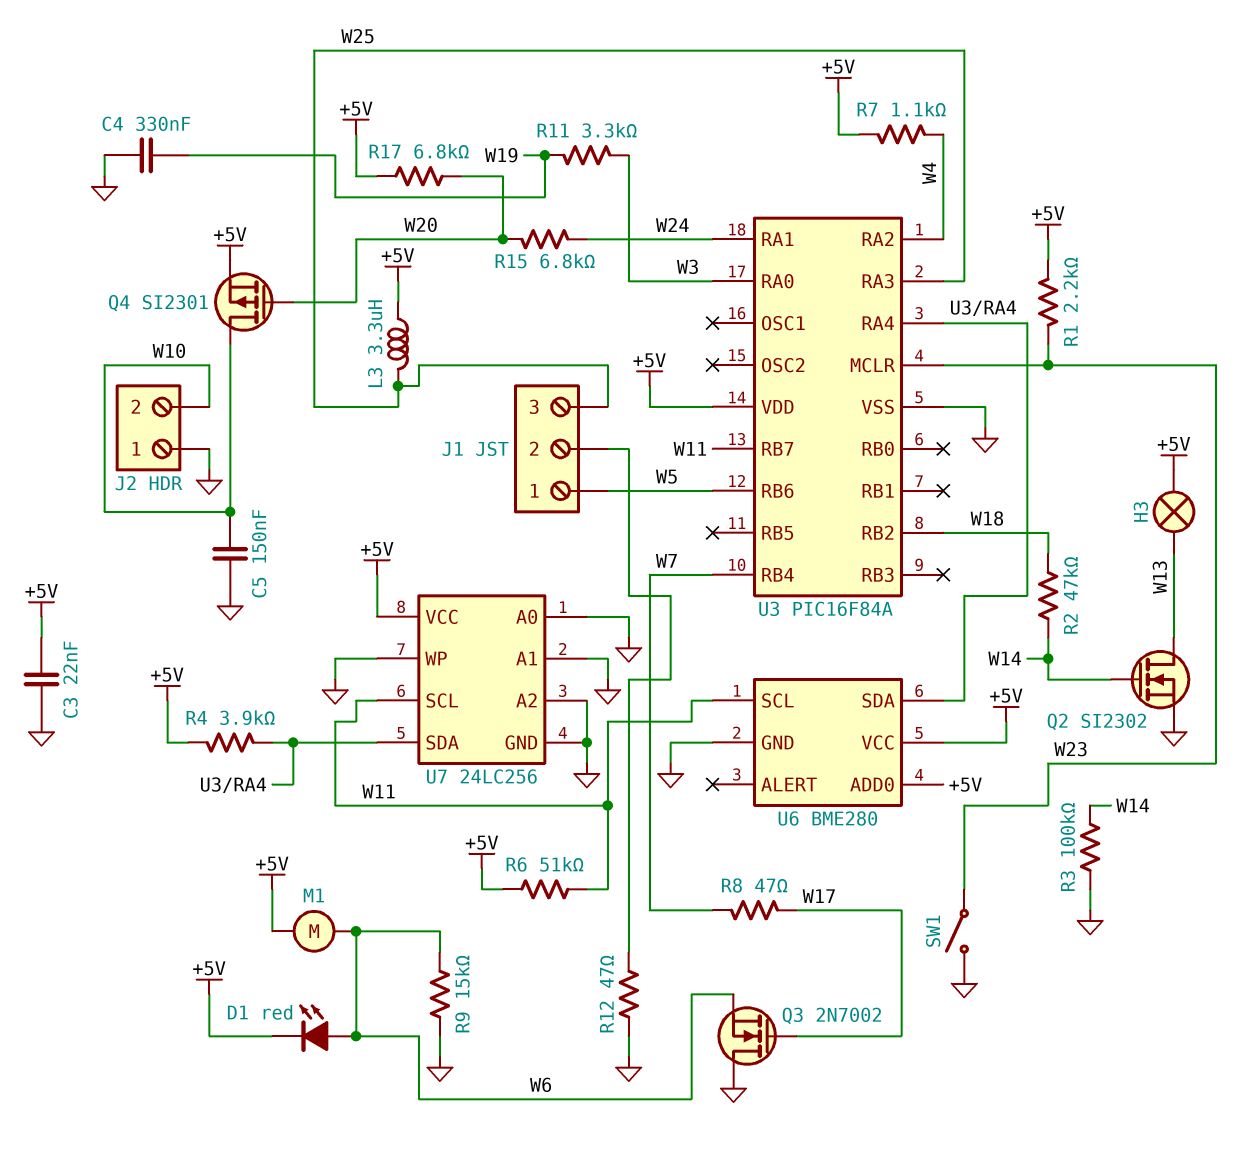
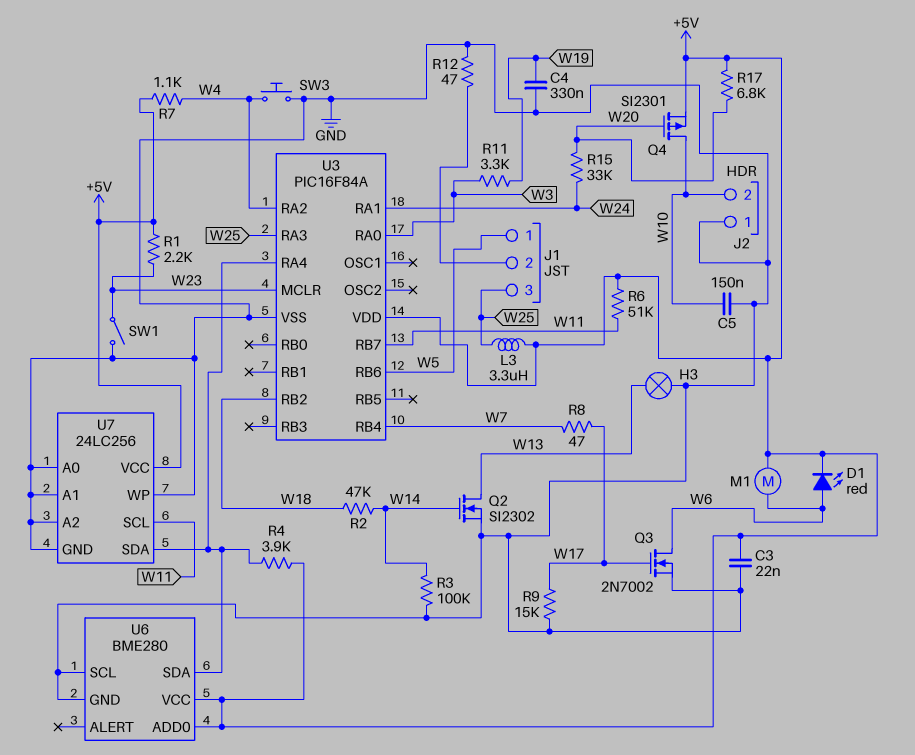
H3: lamp (+5V, W13) -> lamp (GND, W13)
Q3: NMOS 2N7002 (G W17, D GND, S W6) -> NMOS 2N7002 (G W17, D W6, S GND)
R9: 15k (GND, W6) -> 15k (GND, W17)
R15: 6.8k (W20, W24) -> 33k (W20, W24)
SW3: none -> button (GND, W4)
U6 pin SCL: W11 -> GND

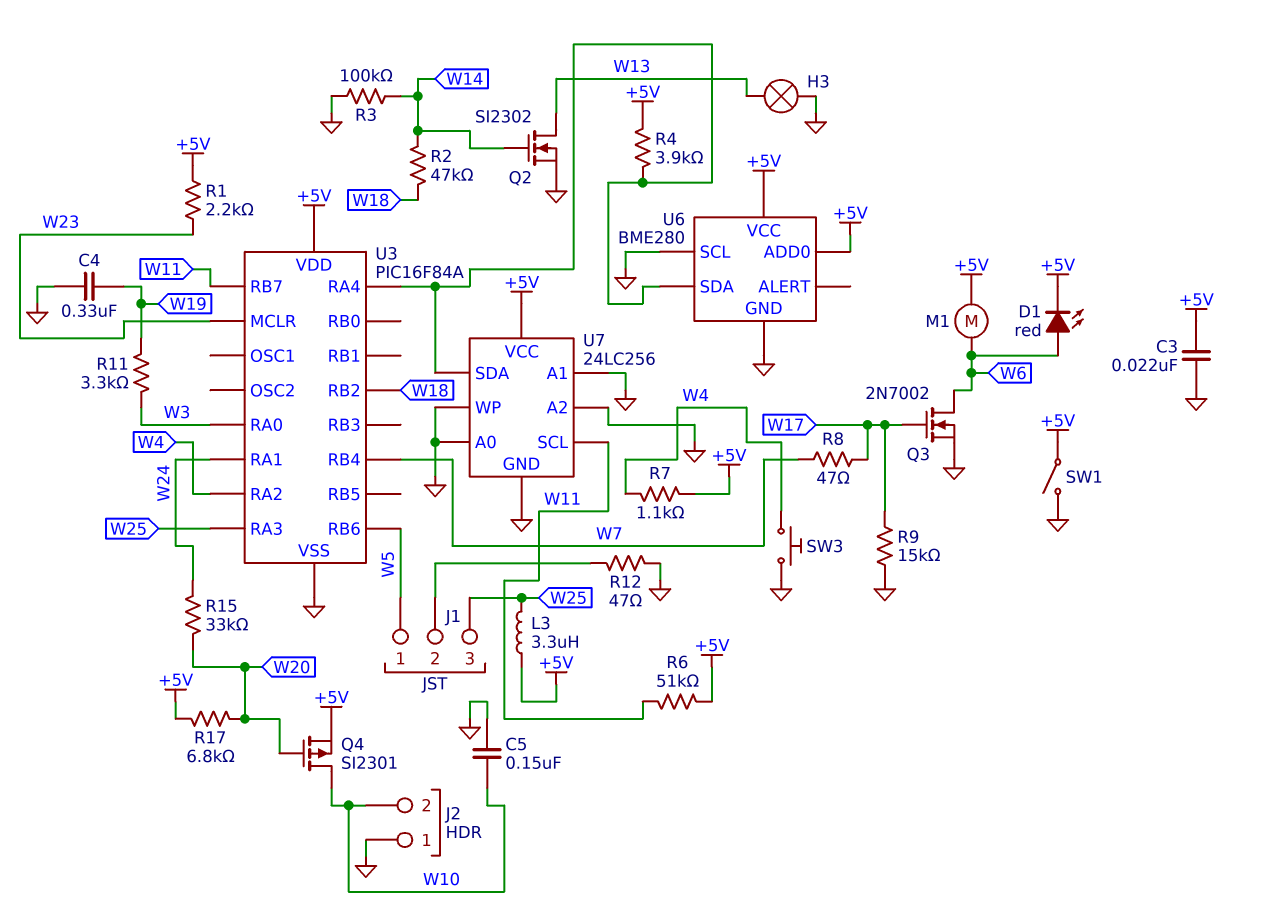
SW1: switch (GND, W23) -> switch (+5V, GND)

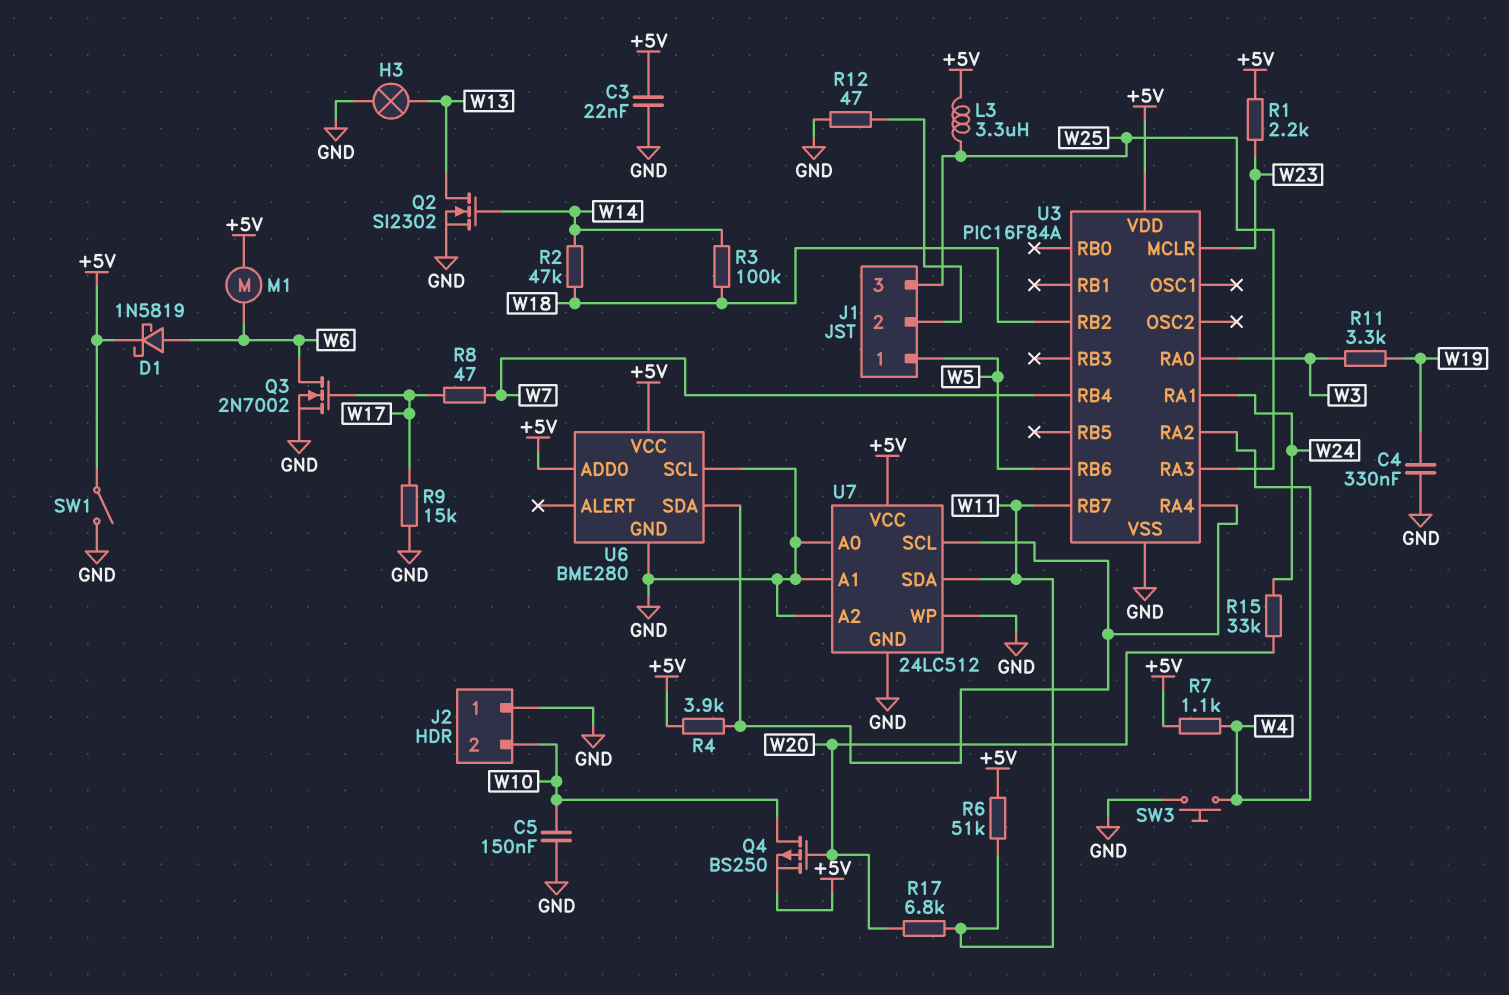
D1: LED red (A W6, K +5V) -> schottky 1N5819 (A W6, K +5V)
Q4: PMOS SI2301 (G W20, D W10, S +5V) -> PMOS BS250 (G W20, D W10, S +5V)
R3: 100k (GND, W14) -> 100k (W14, W18)
R17: 6.8k (+5V, W20) -> 6.8k (W11, W20)
U7: 24LC256 -> 24LC512
U7 pin SCL: W11 -> U3/RA4
U7 pin SDA: U3/RA4 -> W11

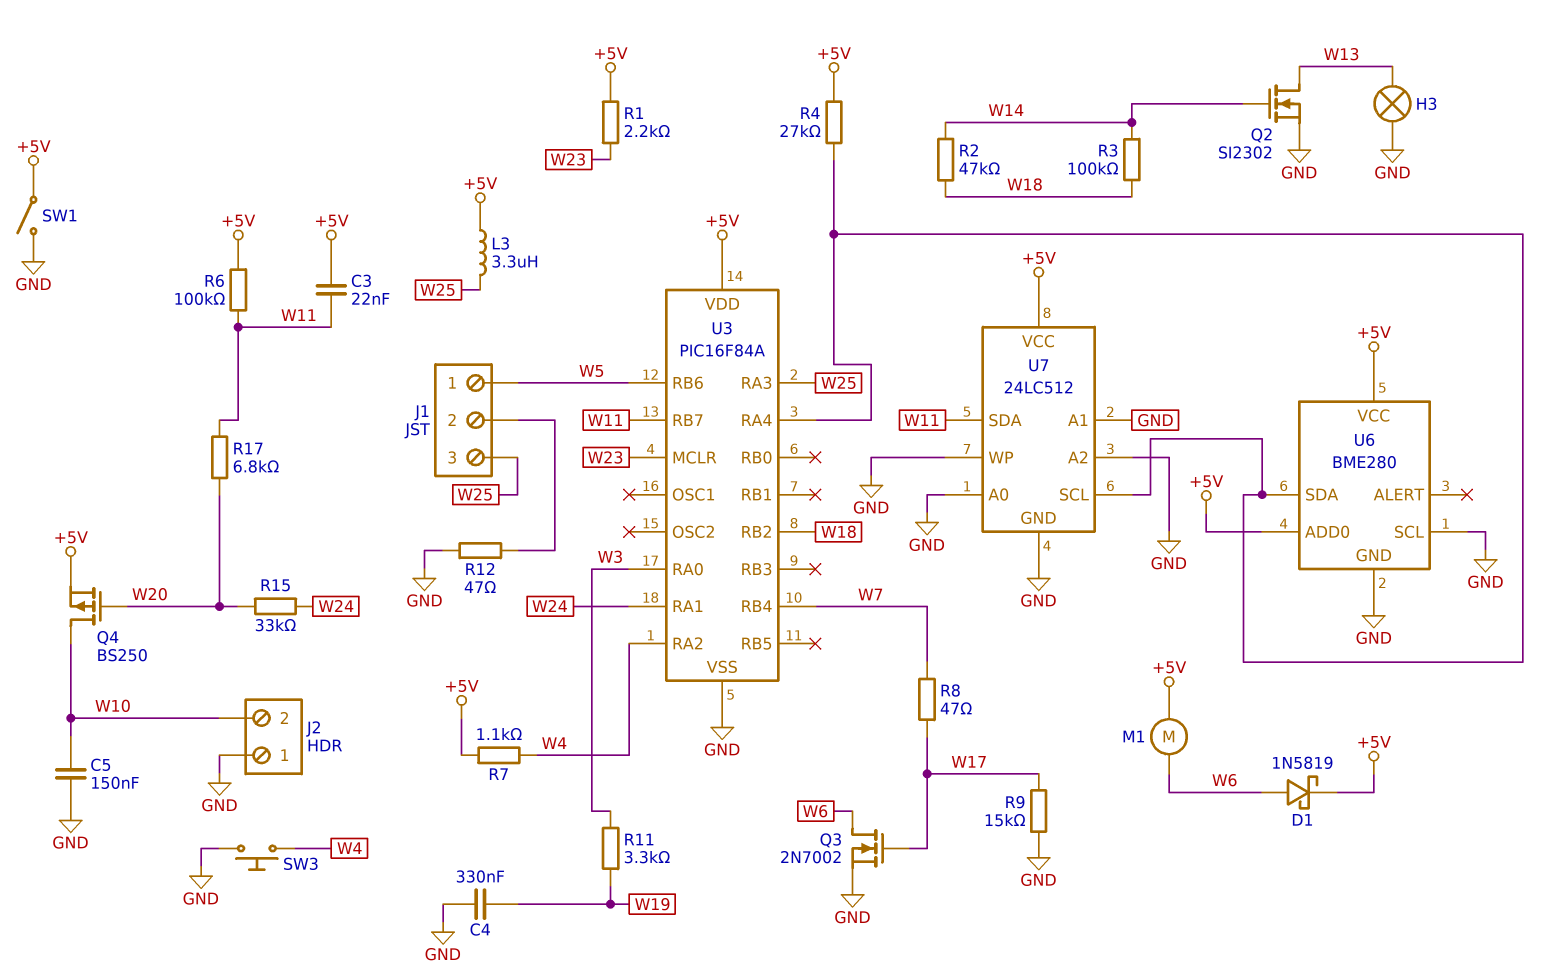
C3: 22nF (+5V, GND) -> 22nF (+5V, W11)
R4: 3.9k (+5V, U3/RA4) -> 27k (+5V, U3/RA4)
R6: 51k (+5V, W11) -> 100k (+5V, W11)

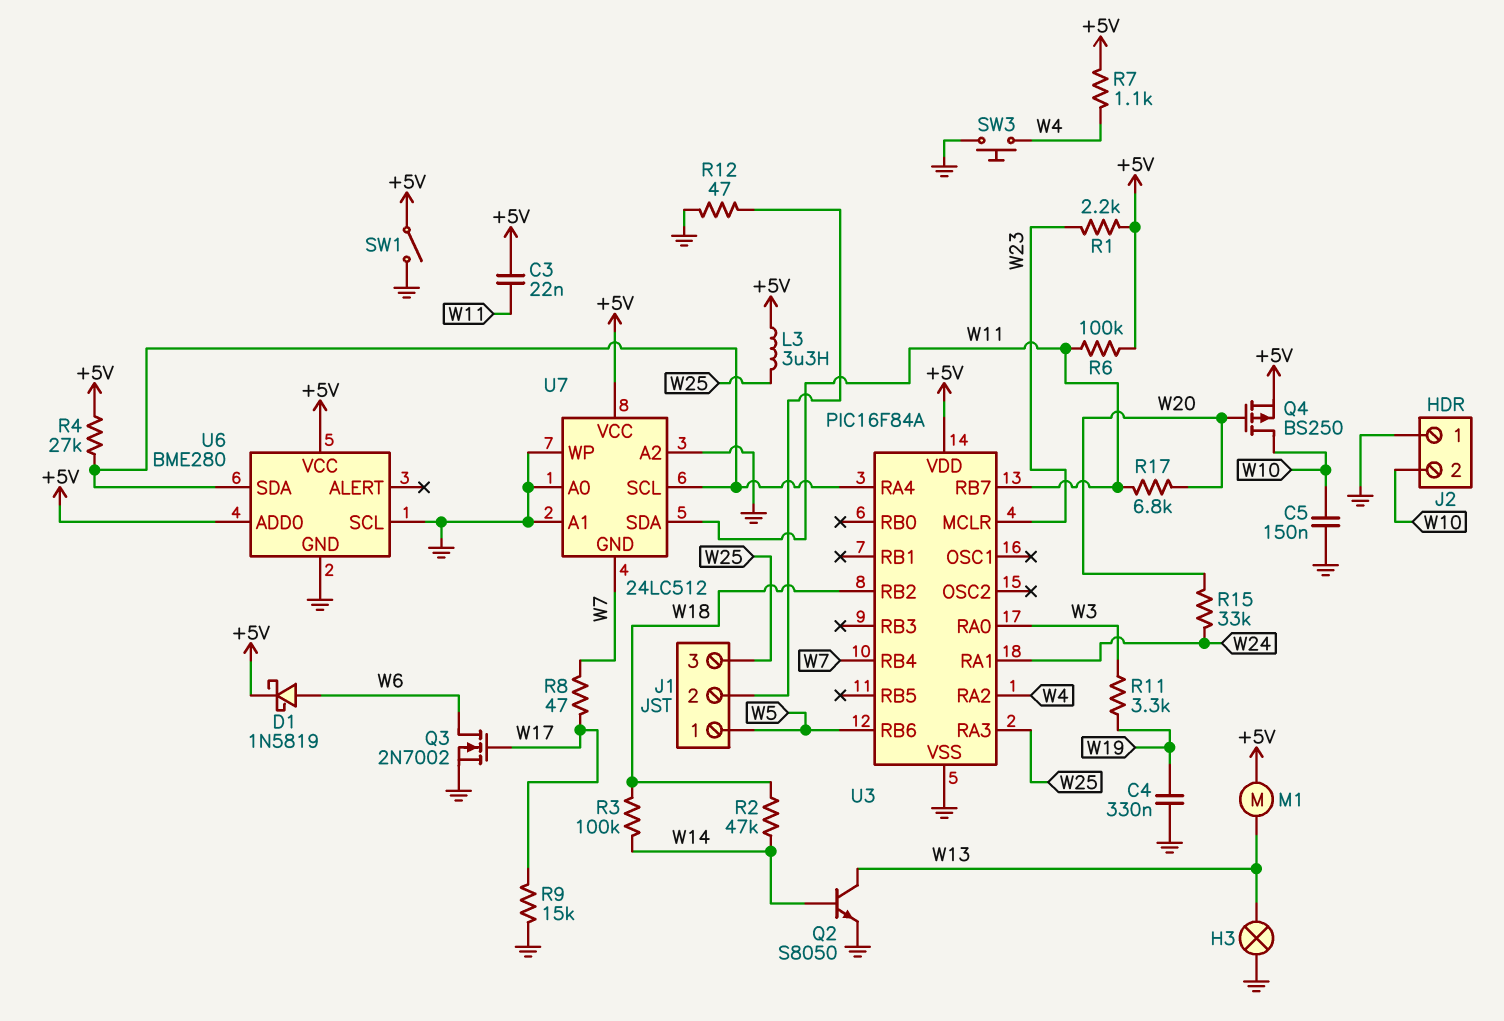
M1: motor (+5V, W6) -> motor (+5V, W13)
Q2: NMOS SI2302 (G W14, D W13, S GND) -> NPN S8050 (B W14, C W13, E GND)
U7 pin GND: GND -> W7

